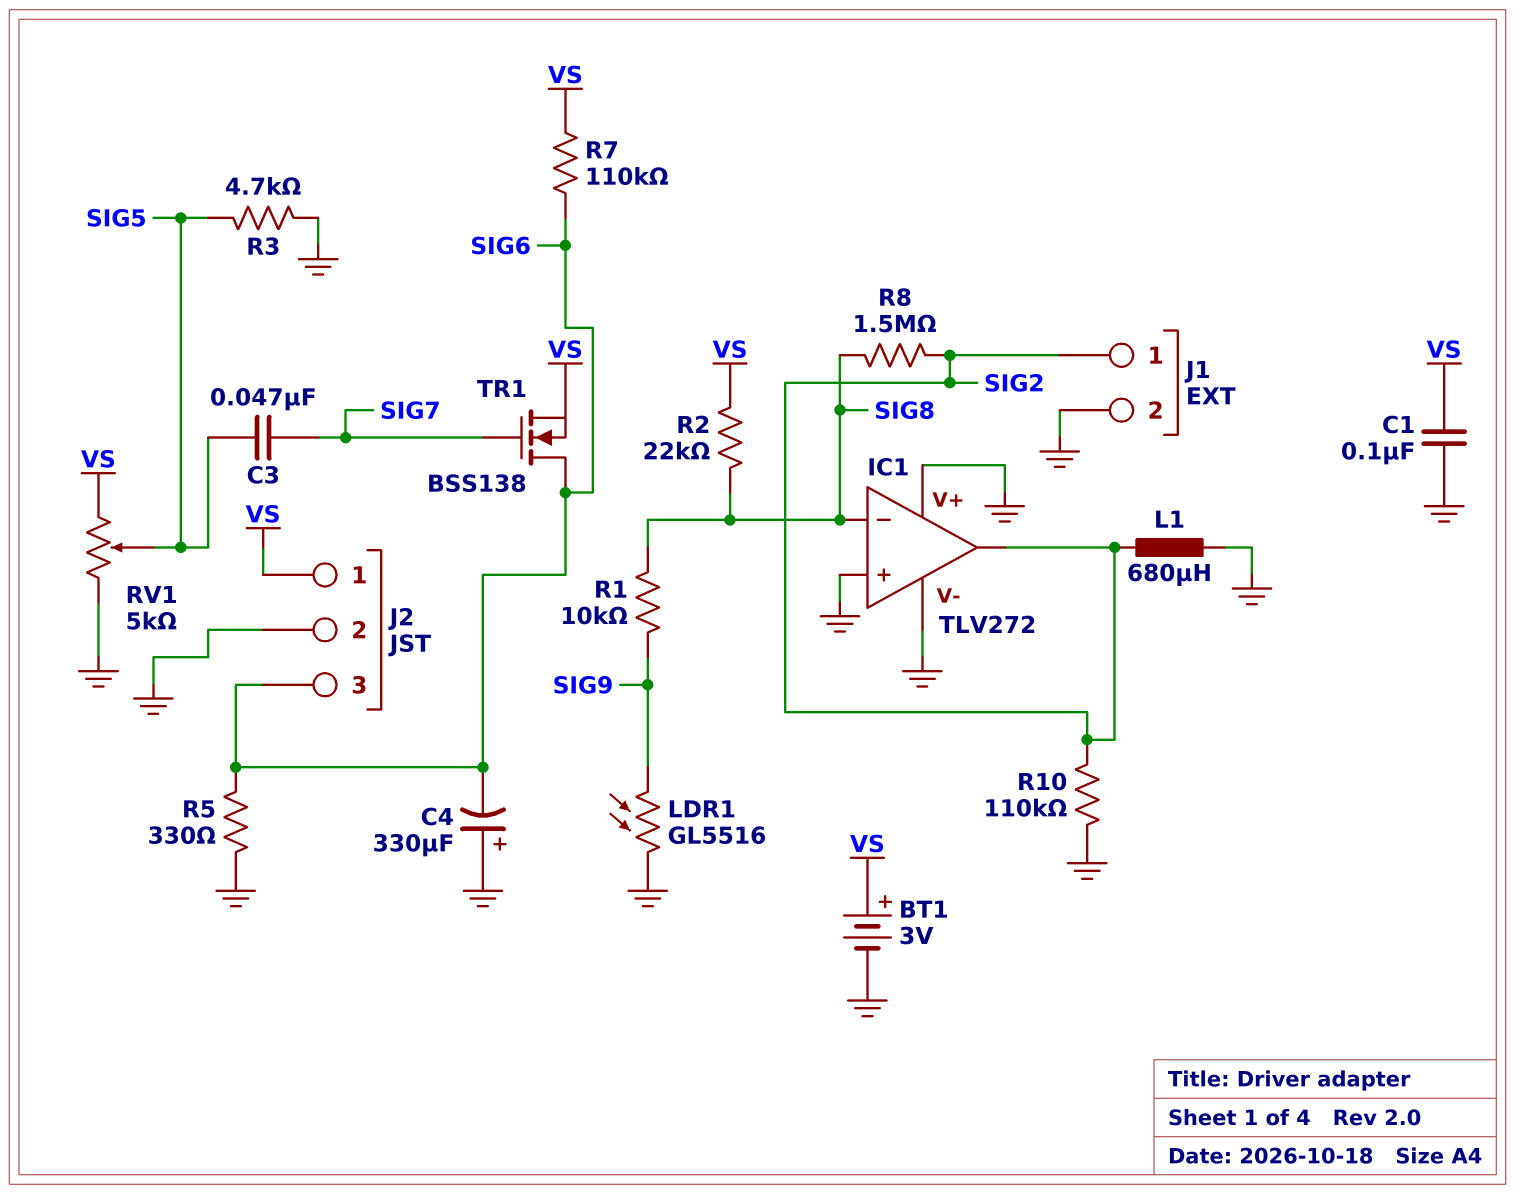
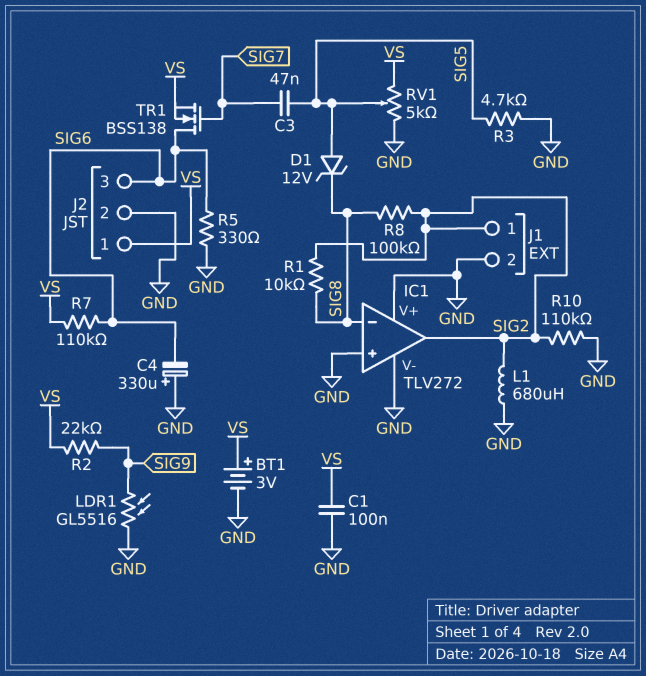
D1: none -> zener 12V (A SIG5, K SIG8)
R1: 10k (SIG8, SIG9) -> 10k (SIG2, SIG8)
R2: 22k (SIG8, VS) -> 22k (SIG9, VS)
R8: 1.5M (SIG2, SIG8) -> 100k (SIG2, SIG8)

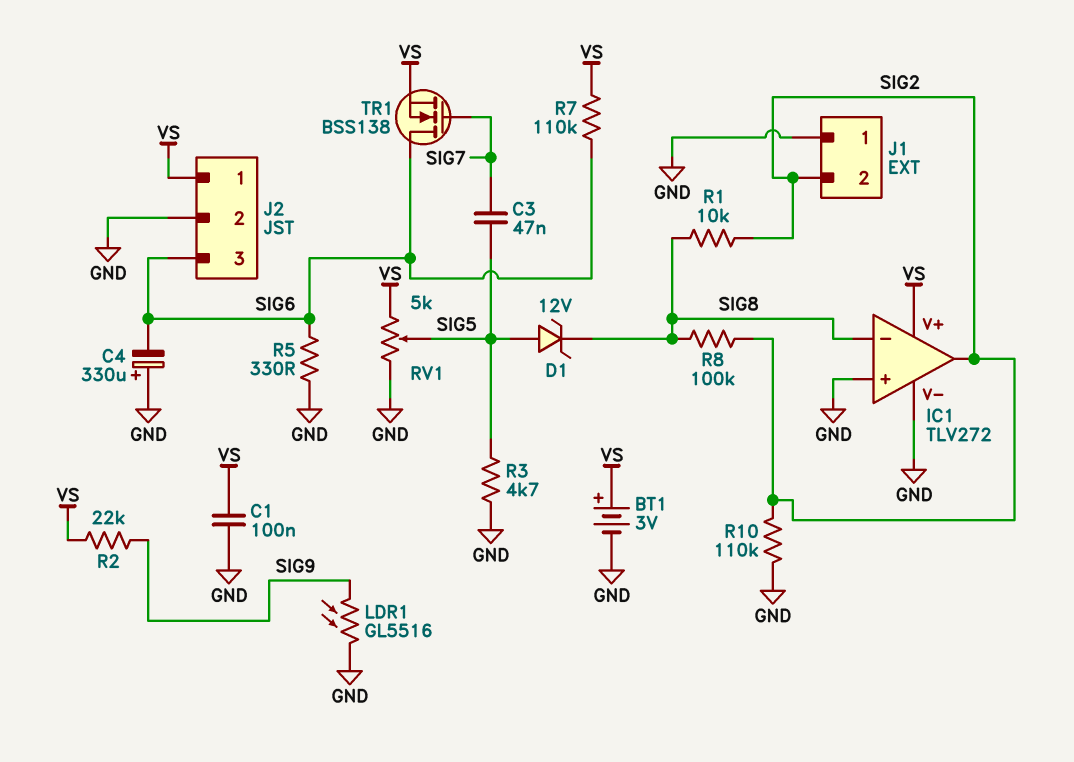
IC1 pin V+: GND -> VS
J1 pin 1: SIG2 -> GND
J1 pin 2: GND -> SIG2
L1: 680uH (GND, SIG2) -> none

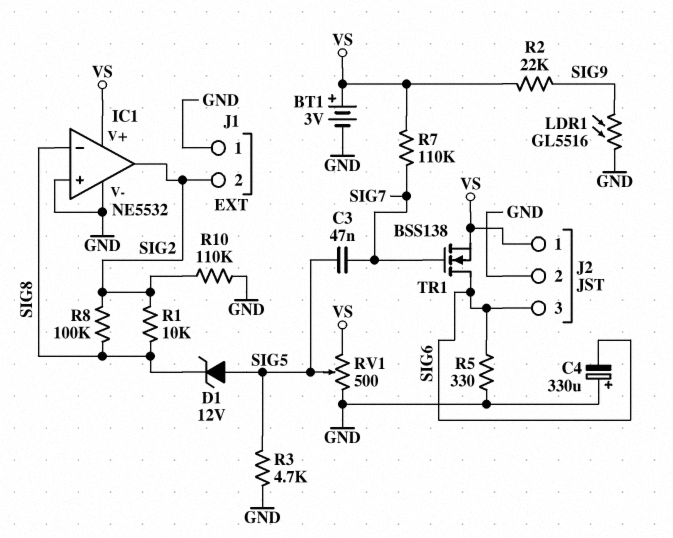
C1: 100nF (GND, VS) -> none
IC1: TLV272 -> NE5532
R7: 110k (SIG6, VS) -> 110k (SIG7, VS)
RV1: 5k (GND, VS, wiper SIG5) -> 500 (GND, VS, wiper SIG5)

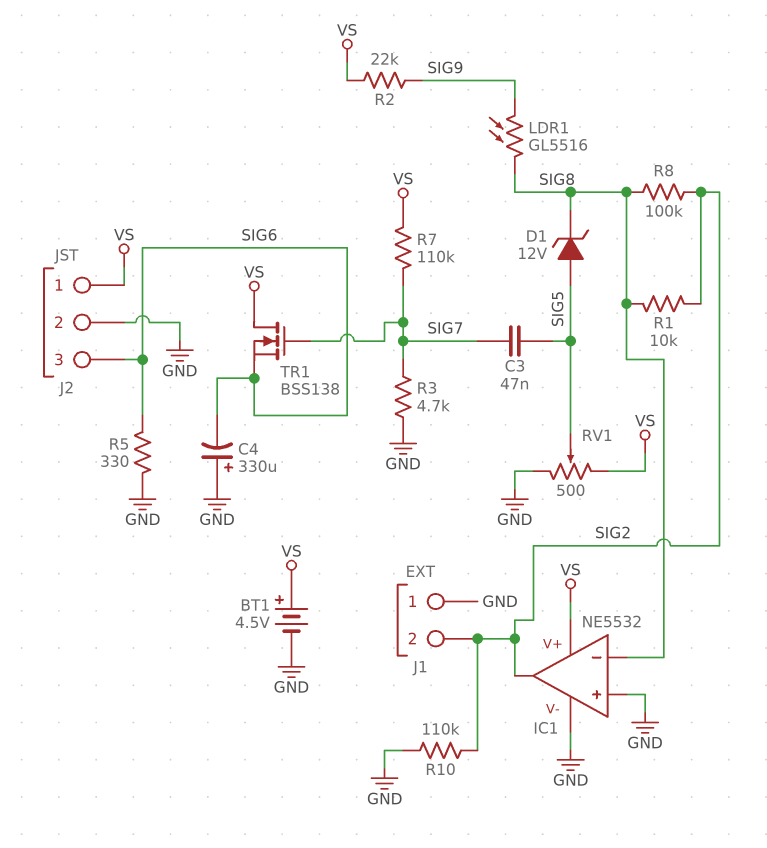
BT1: 3V (plus VS, minus GND) -> 4.5V (plus VS, minus GND)
LDR1: GL5516 (GND, SIG9) -> GL5516 (SIG8, SIG9)
R3: 4.7k (GND, SIG5) -> 4.7k (GND, SIG7)
TR1: NMOS BSS138 (G SIG7, D SIG6, S VS) -> NMOS BSS138 (G SIG7, D VS, S SIG6)

